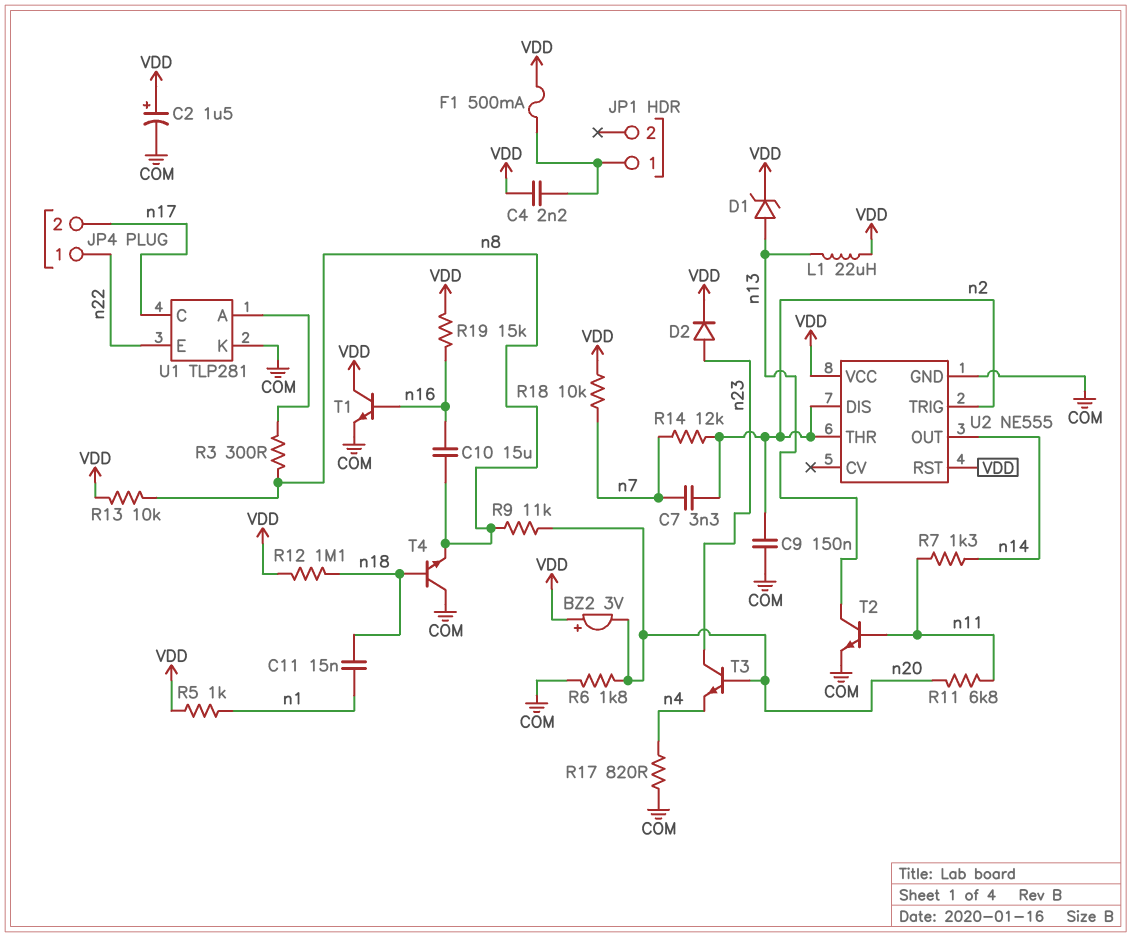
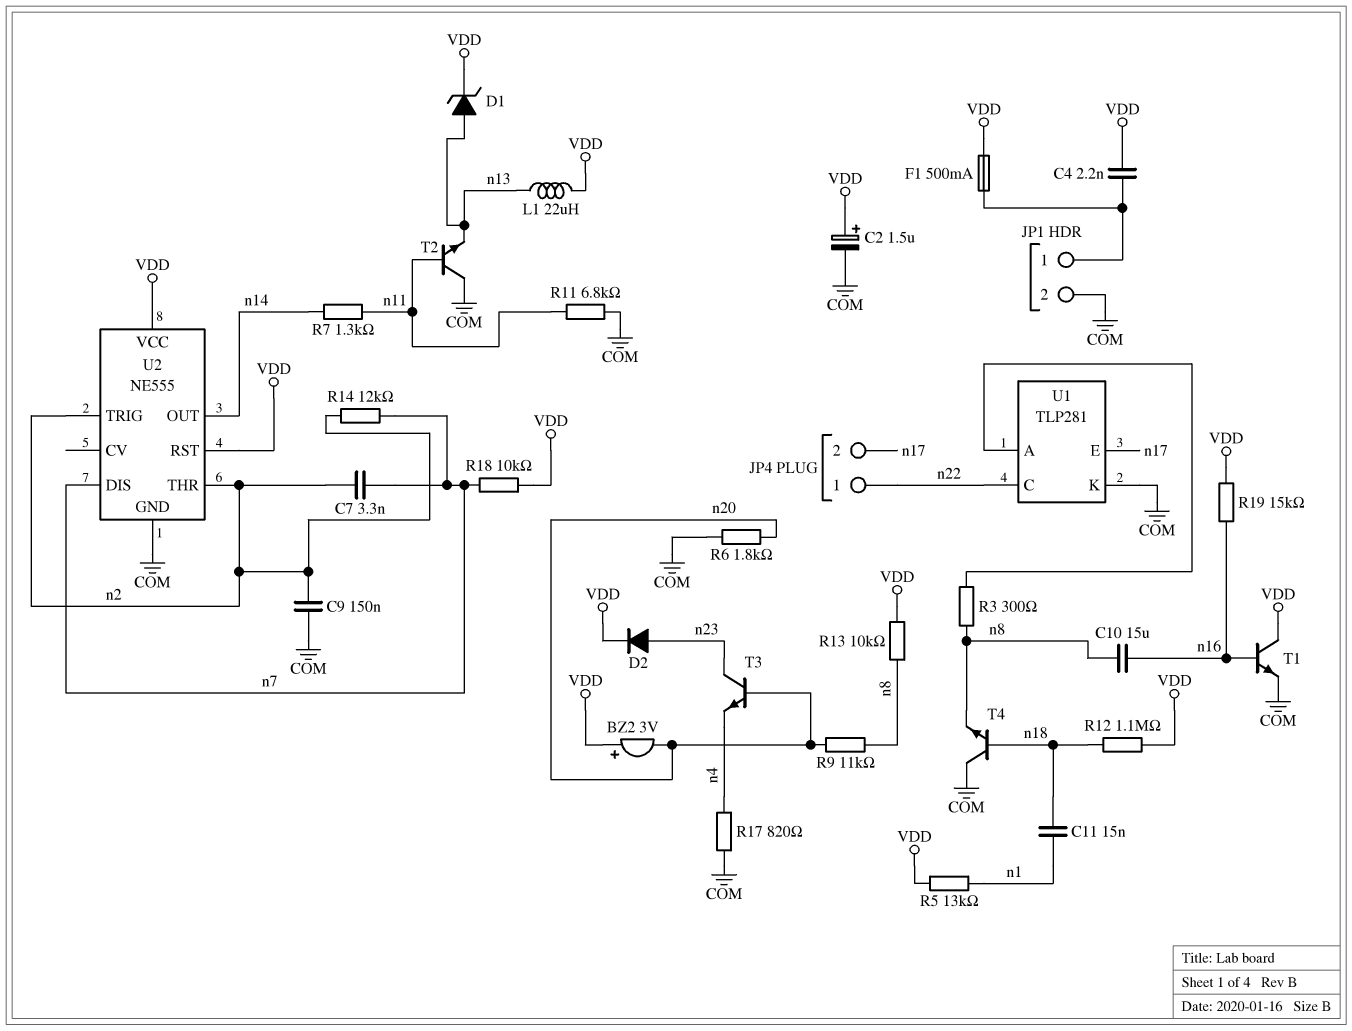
JP1 pin 2: none -> COM
R5: 1k (VDD, n1) -> 13k (VDD, n1)
R11: 6.8k (n11, n20) -> 6.8k (COM, n11)
T2: NPN (B n11, C n13, E COM) -> NPN (B n11, C COM, E n13)
U1 pin C: n17 -> n22
U1 pin E: n22 -> n17
U2 pin DIS: n2 -> n7

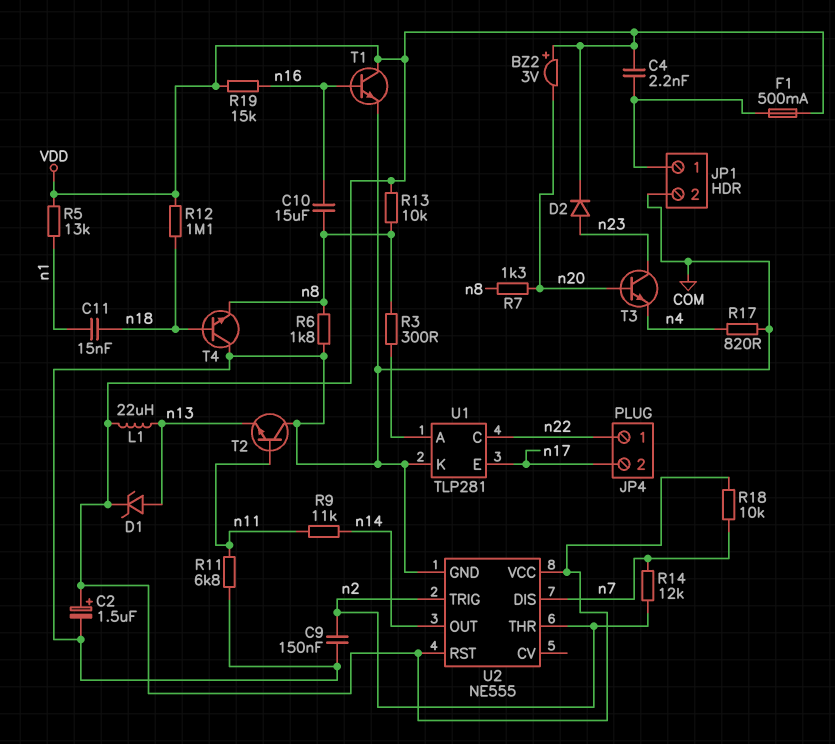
C7: 3.3nF (n2, n7) -> none
R6: 1.8k (COM, n20) -> 1.8k (COM, n8)
R7: 1.3k (n11, n14) -> 1.3k (n8, n20)
R9: 11k (n8, n20) -> 11k (n11, n14)

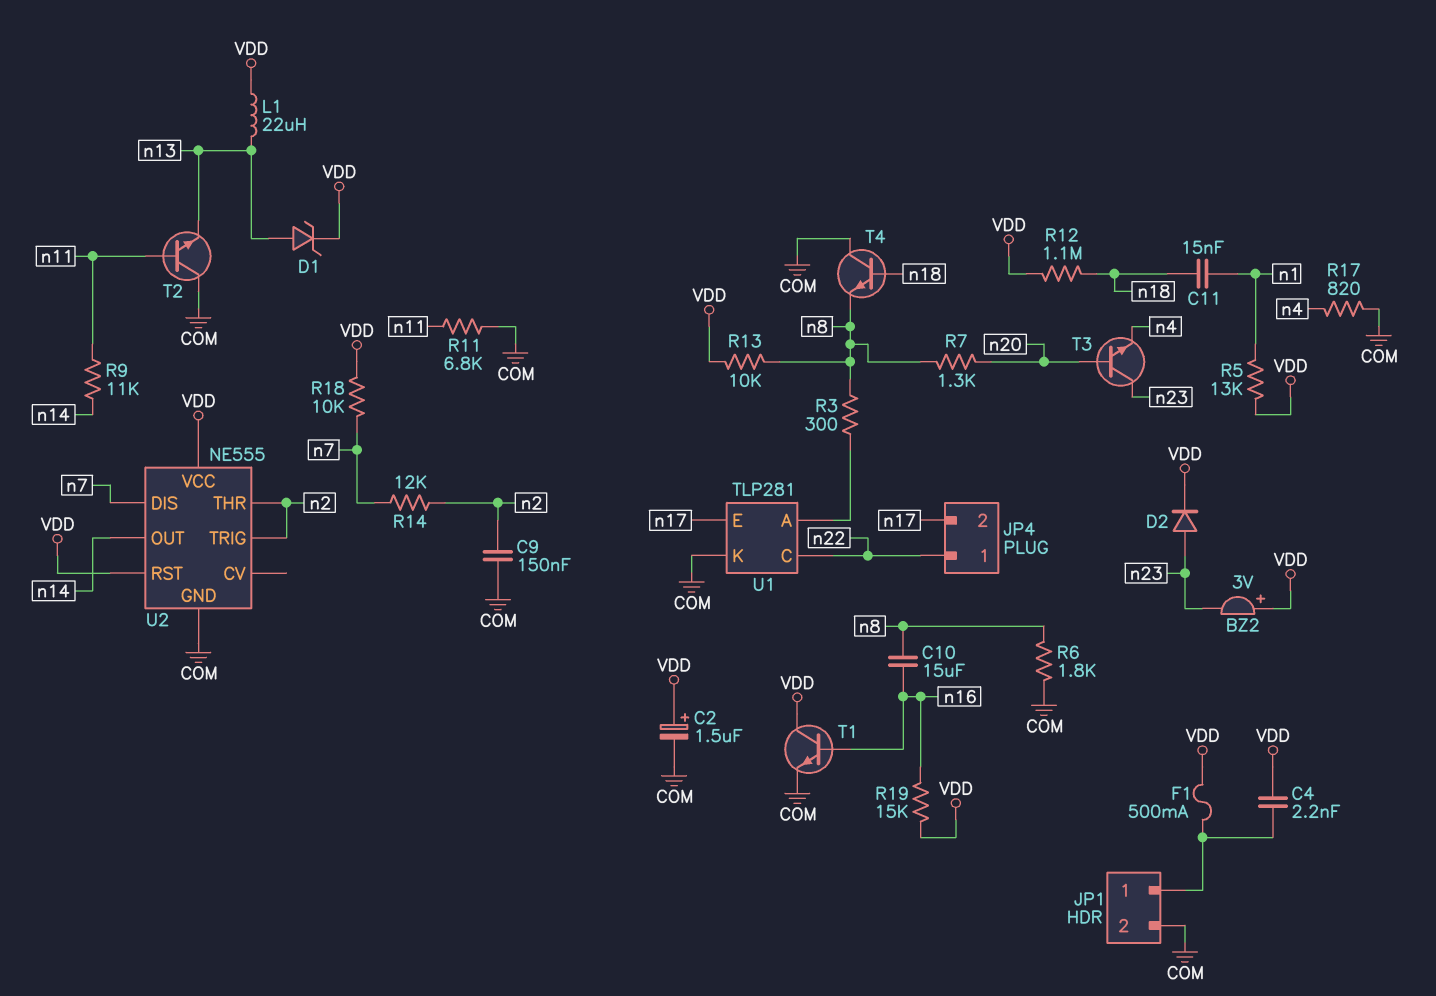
BZ2: buzzer 3V (plus VDD, minus n20) -> buzzer 3V (plus VDD, minus n23)

